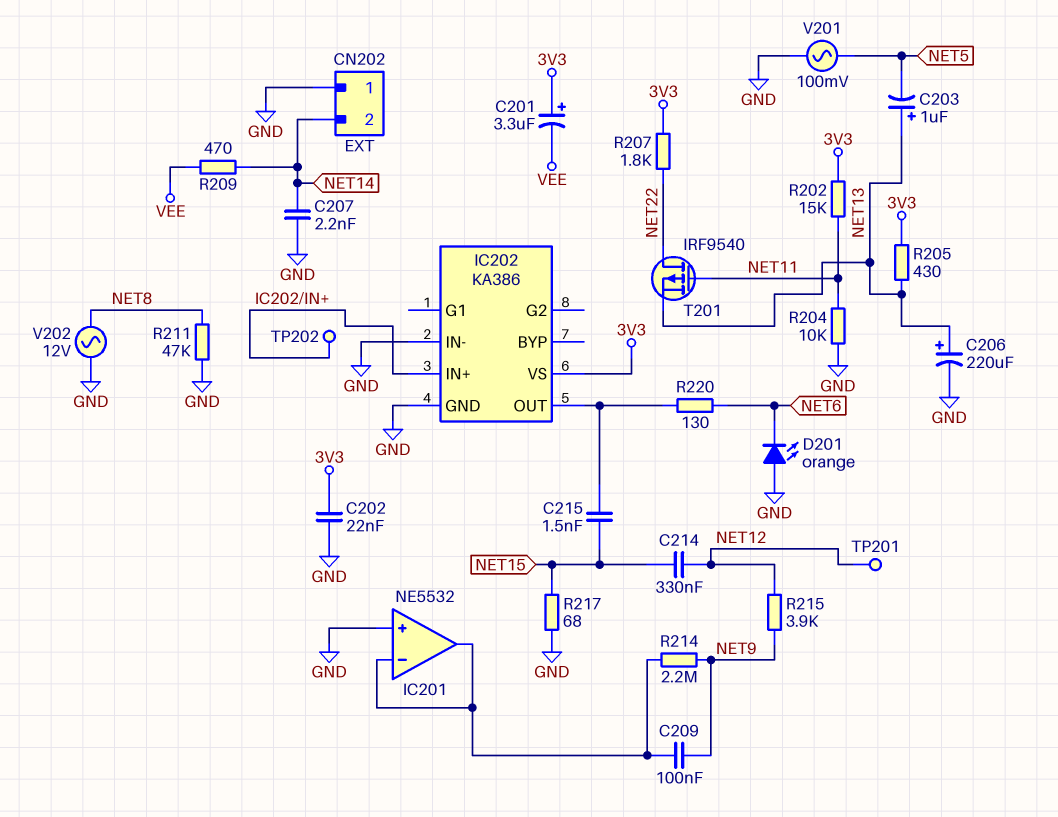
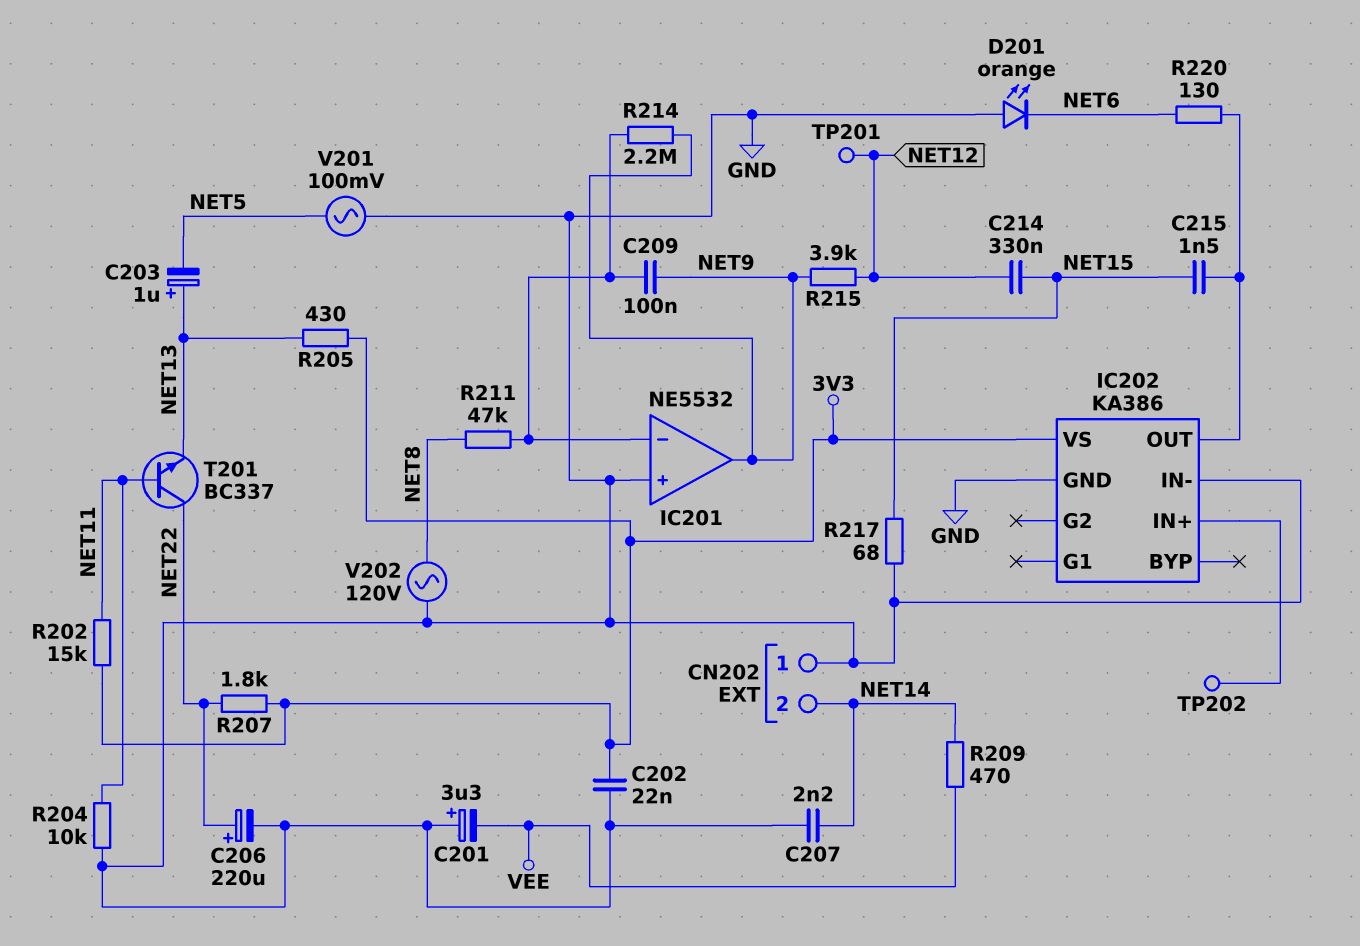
C201: 3.3uF (plus 3V3, minus VEE) -> 3.3uF (plus GND, minus VEE)
C206: 220uF (plus NET13, minus GND) -> 220uF (plus NET22, minus GND)
IC201 pin out: IC201/in- -> NET9
R211: 47k (GND, NET8) -> 47k (IC201/in-, NET8)
T201: PMOS IRF9540 (G NET11, D NET22, S NET13) -> NPN BC337 (B NET11, C NET22, E NET13)
V202: AC 12V (GND, NET8) -> AC 120V (GND, NET8)

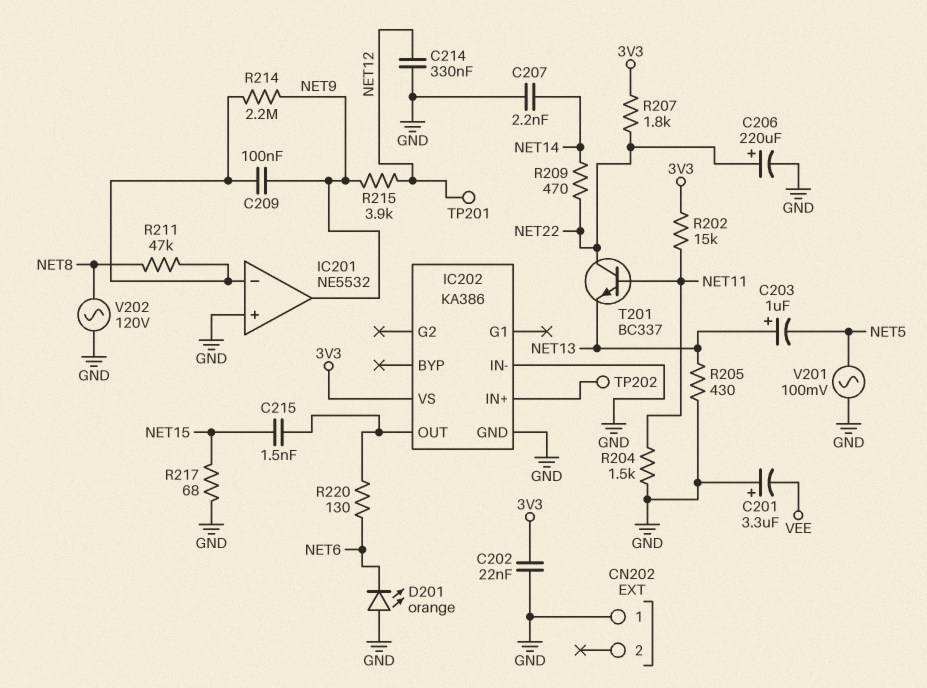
C214: 330nF (NET12, NET15) -> 330nF (GND, NET12)
CN202 pin 2: NET14 -> none
R204: 10k (GND, NET11) -> 1.5k (GND, NET11)
R205: 430 (3V3, NET13) -> 430 (GND, NET13)
R209: 470 (NET14, VEE) -> 470 (NET14, NET22)

